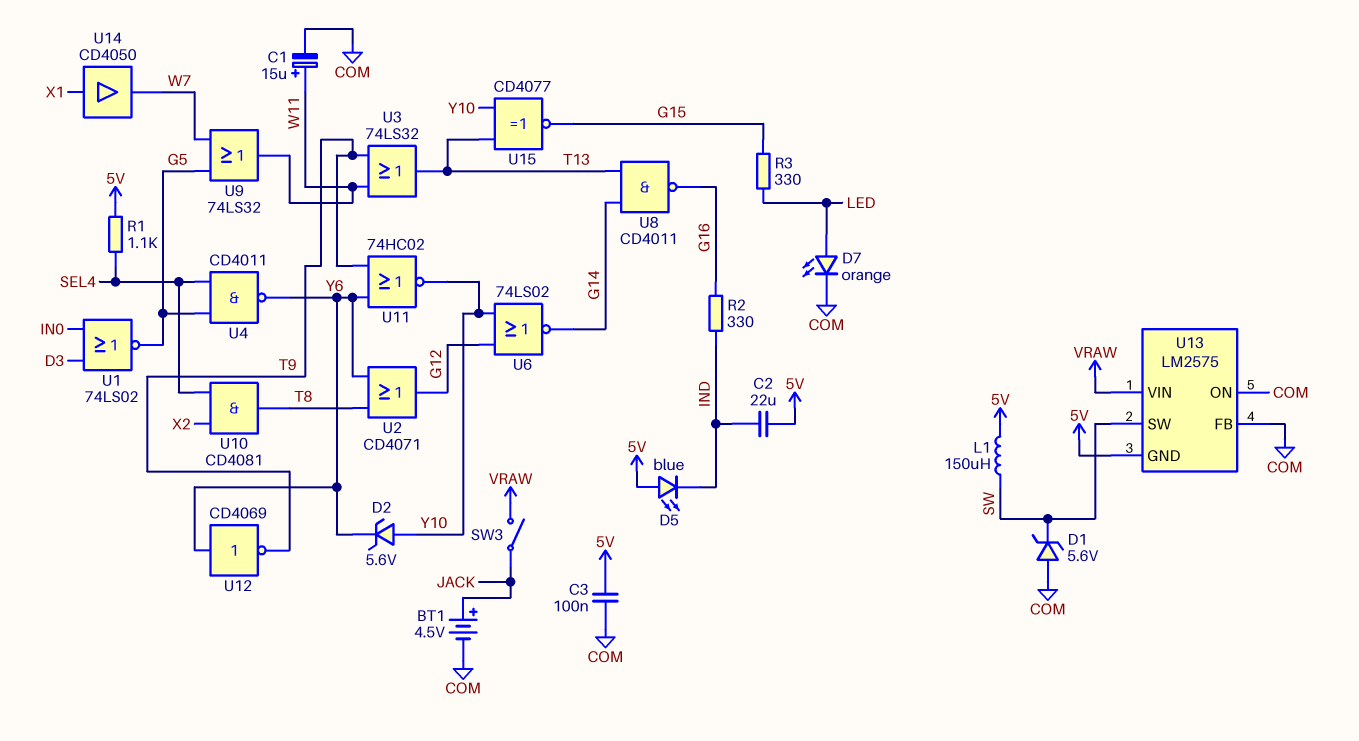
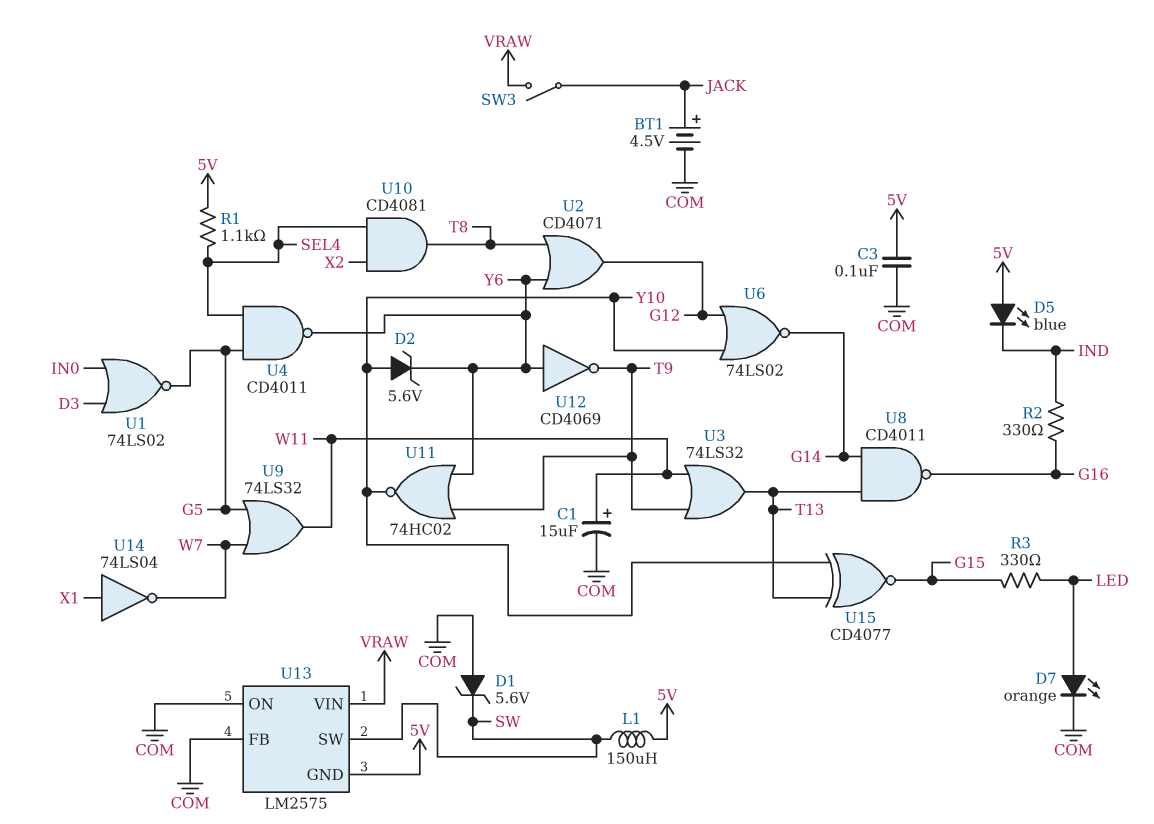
C2: 22uF (5V, IND) -> none
U14: buffer CD4050 (in X1, out W7) -> NOT 74LS04 (in X1, out W7)

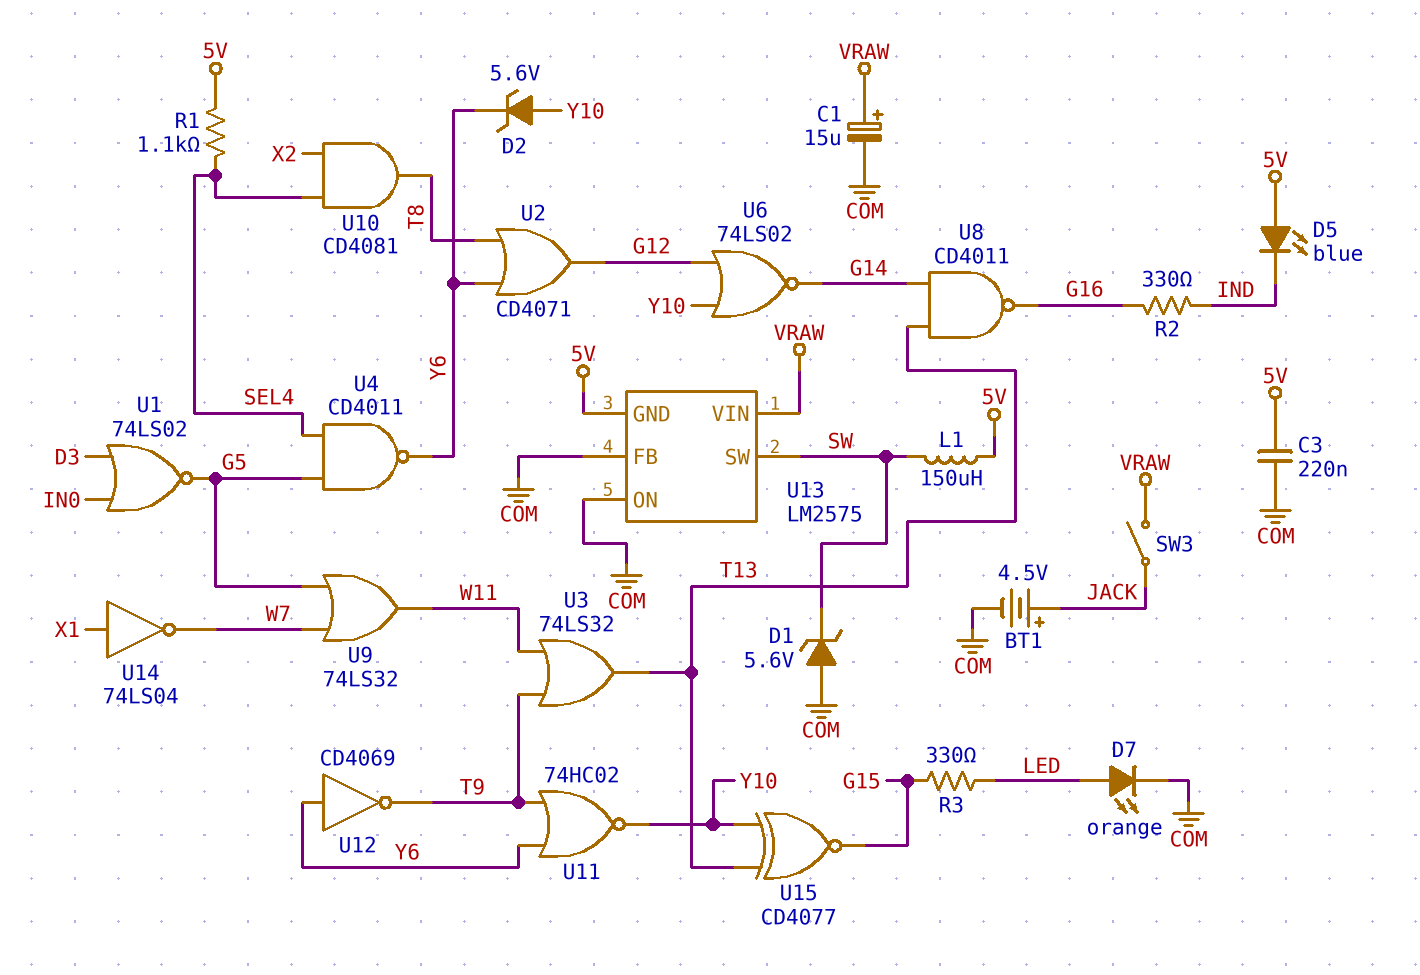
C1: 15uF (plus W11, minus COM) -> 15uF (plus VRAW, minus COM)
C3: 100nF (5V, COM) -> 220nF (5V, COM)

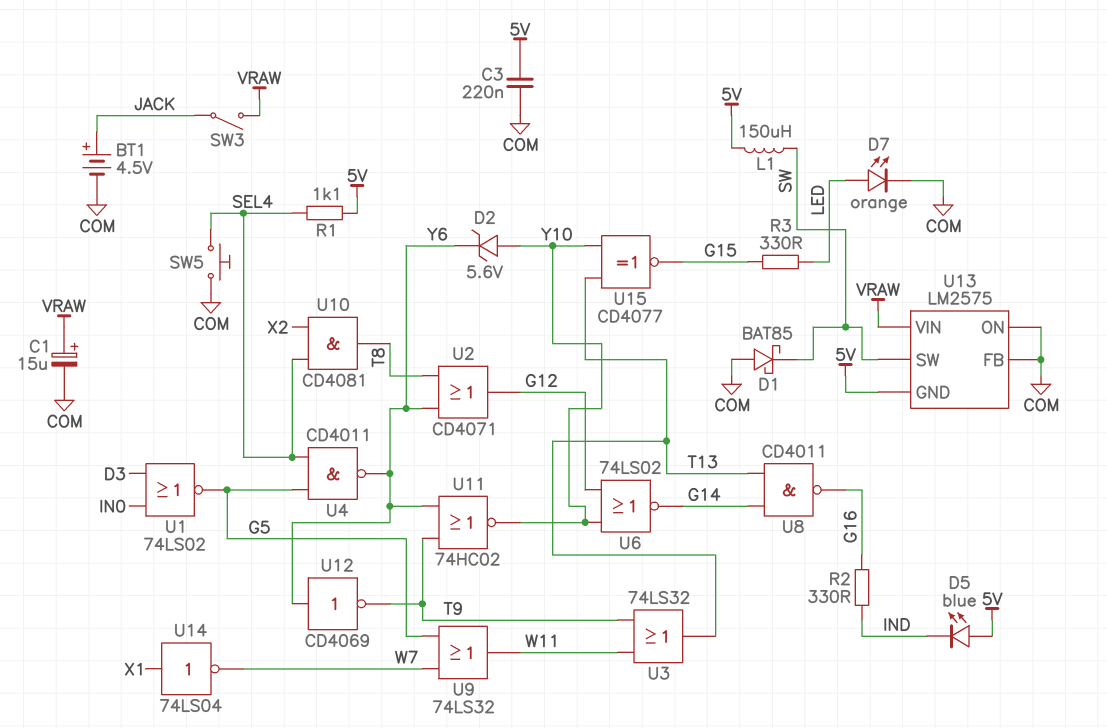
D1: zener 5.6V (A COM, K SW) -> schottky BAT85 (A COM, K SW)
SW5: none -> button (COM, SEL4)

